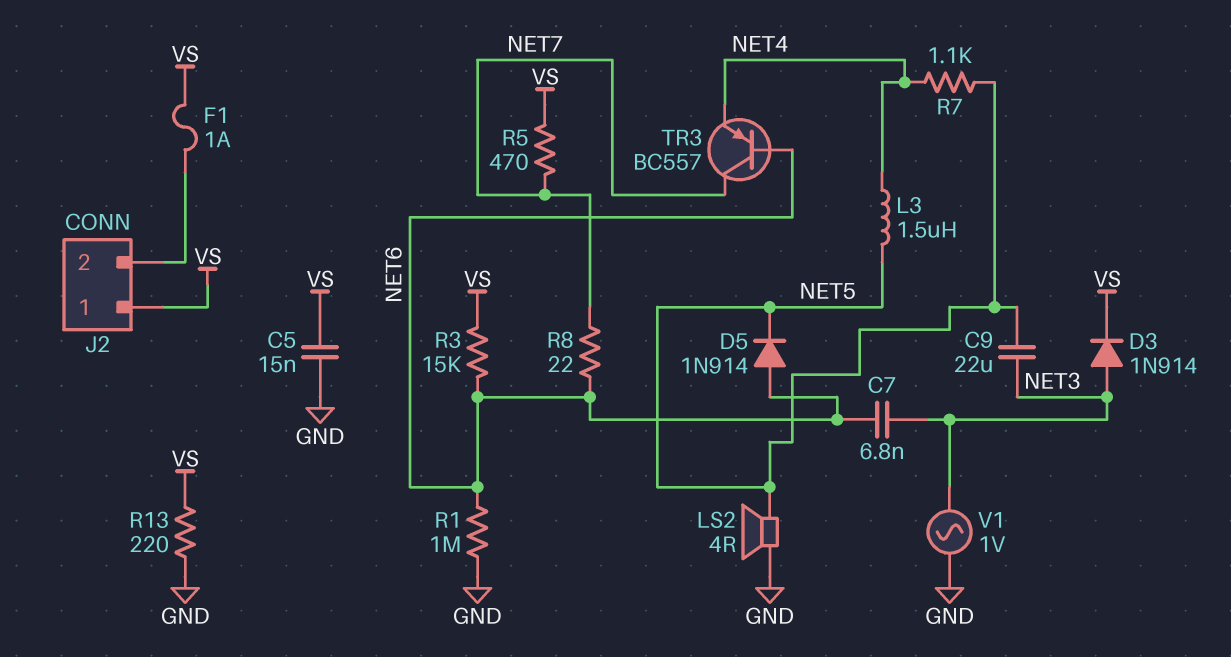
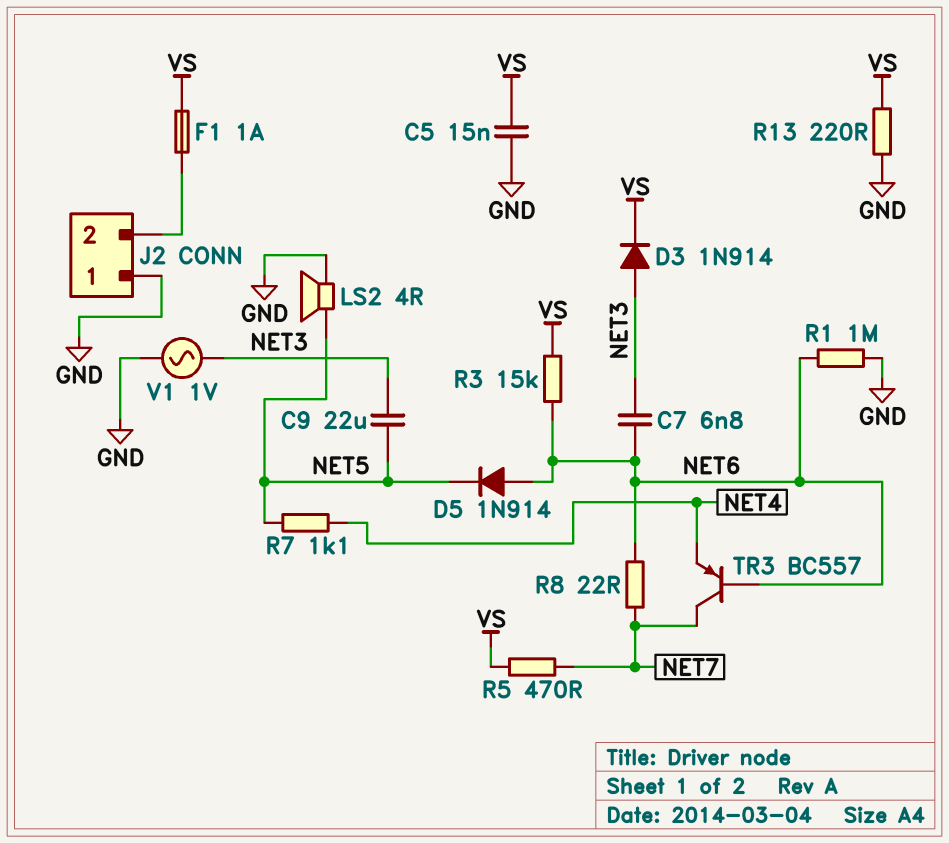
J2 pin 1: VS -> GND
L3: 1.5uH (NET4, NET5) -> none

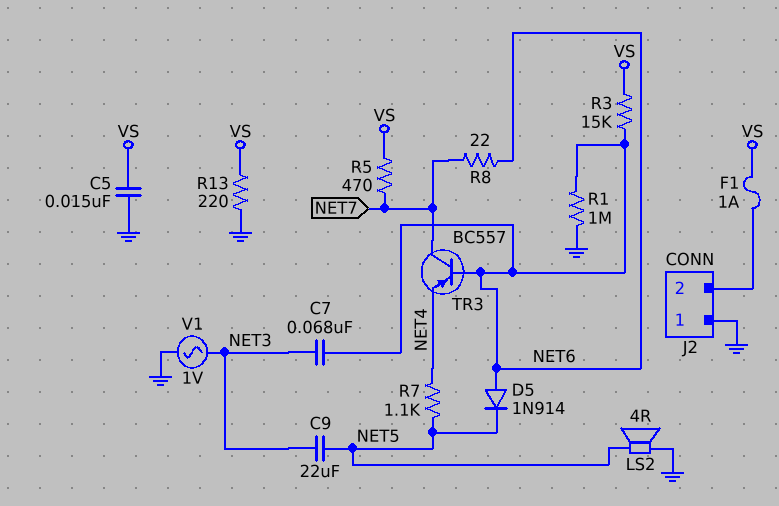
C7: 6.8nF (NET3, NET6) -> 68nF (NET3, NET6)
D3: diode 1N914 (A NET3, K VS) -> none

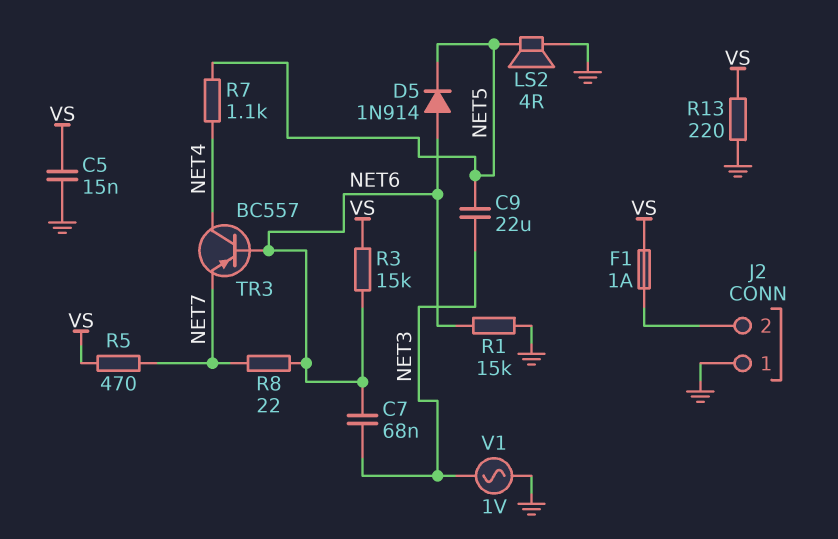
R1: 1M (GND, NET6) -> 15k (GND, NET6)
TR3: PNP BC557 (B NET6, C NET7, E NET4) -> PNP BC557 (B NET6, C NET4, E NET7)

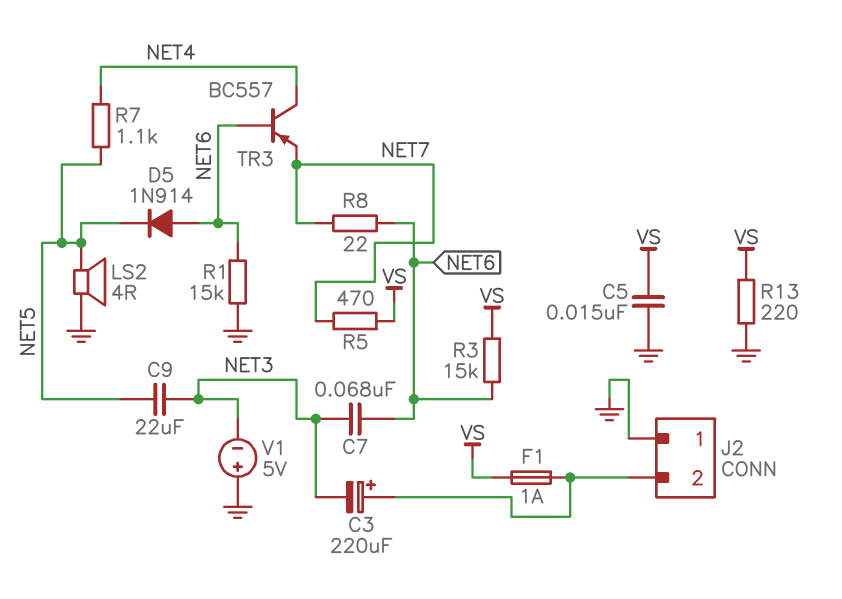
C3: none -> 220uF (plus J2/2, minus NET3)
V1: AC 1V (GND, NET3) -> 5V (plus GND, minus NET3)

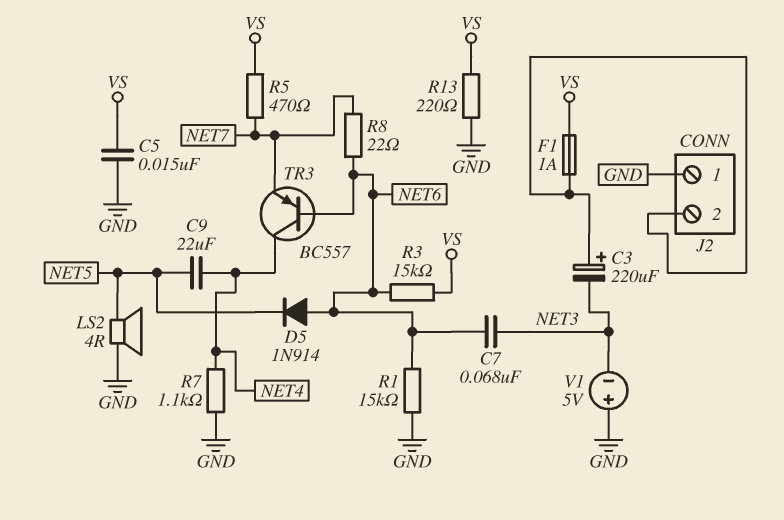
C9: 22uF (NET3, NET5) -> 22uF (NET4, NET5)
R7: 1.1k (NET4, NET5) -> 1.1k (GND, NET4)

